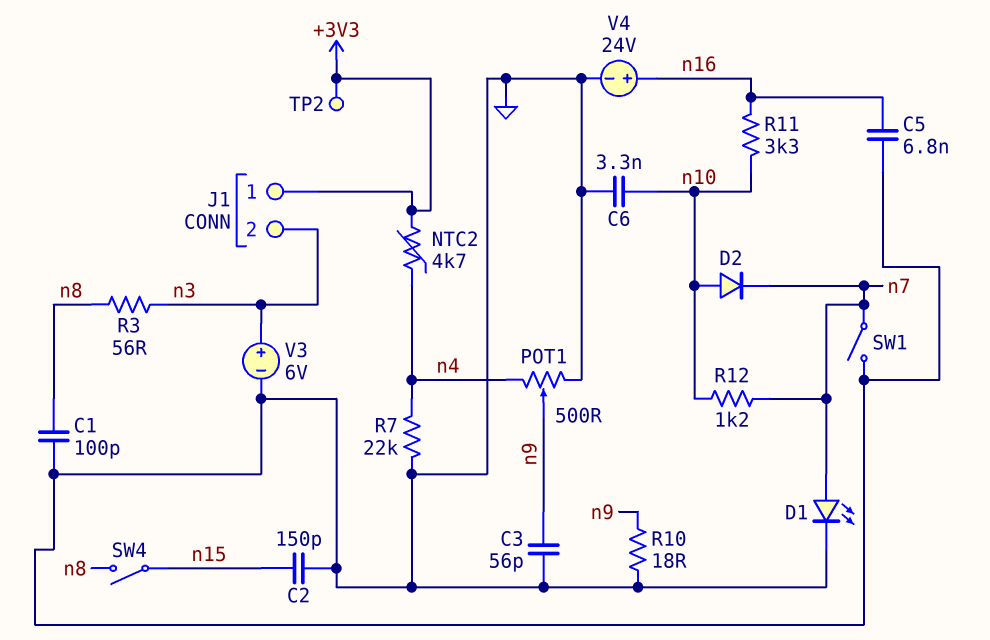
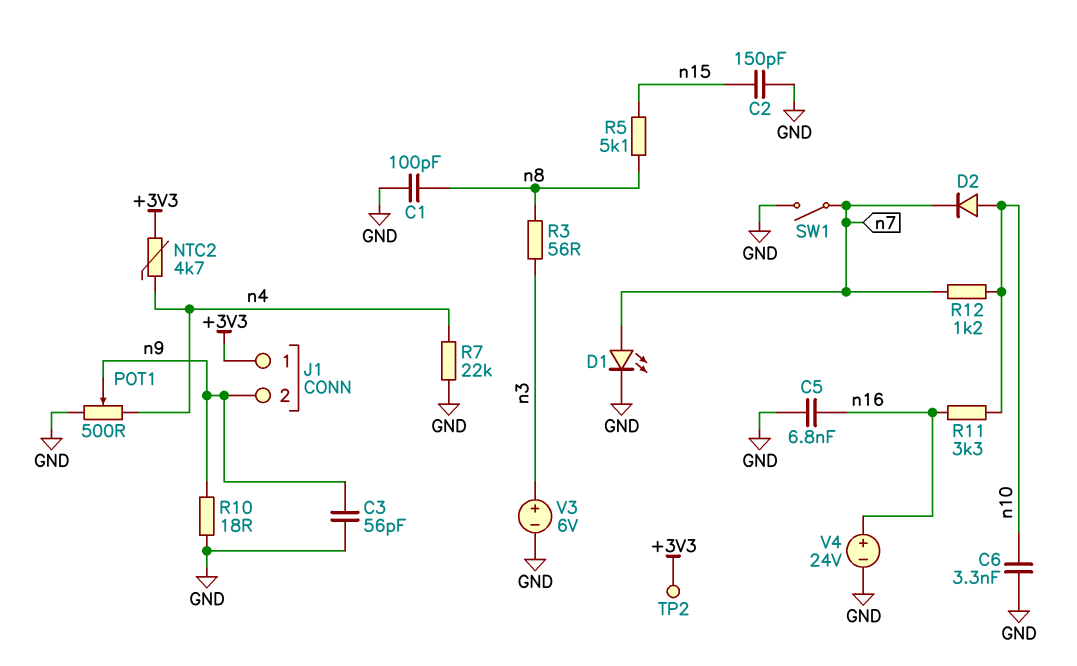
J1 pin 2: n3 -> n9
R5: none -> 5.1k (n8, n15)
SW4: switch (n8, n15) -> none

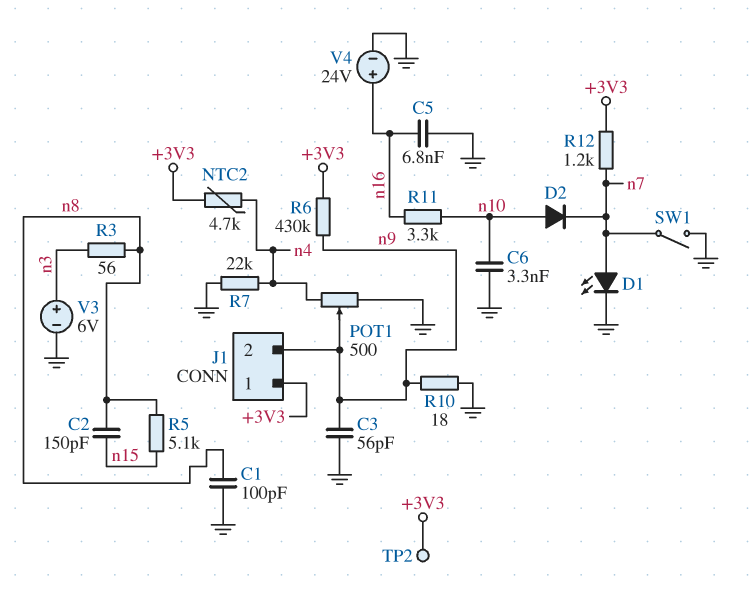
C2: 150pF (GND, n15) -> 150pF (n8, n15)
R6: none -> 430k (+3V3, n9)
R12: 1.2k (n7, n10) -> 1.2k (+3V3, n7)

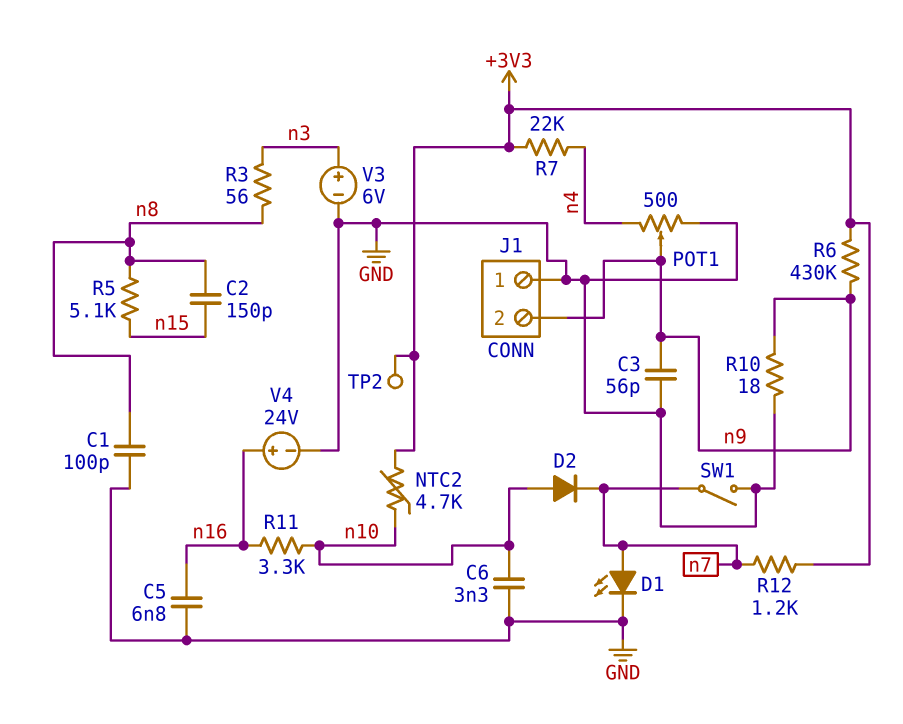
J1 pin 1: +3V3 -> GND
NTC2: 4.7k (+3V3, n4) -> 4.7k (+3V3, n10)
R7: 22k (GND, n4) -> 22k (+3V3, n4)

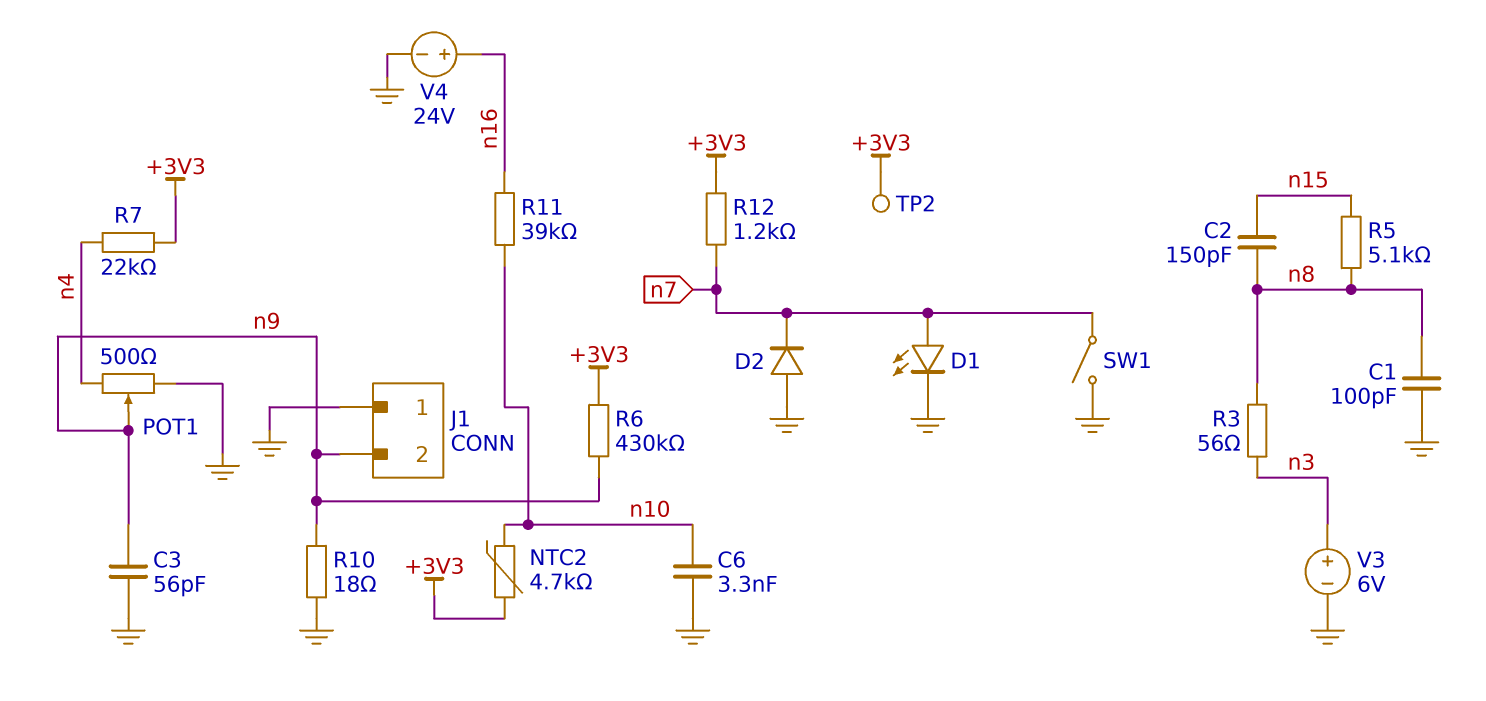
C5: 6.8nF (GND, n16) -> none
D2: diode (A n10, K n7) -> diode (A GND, K n7)
R11: 3.3k (n10, n16) -> 39k (n10, n16)

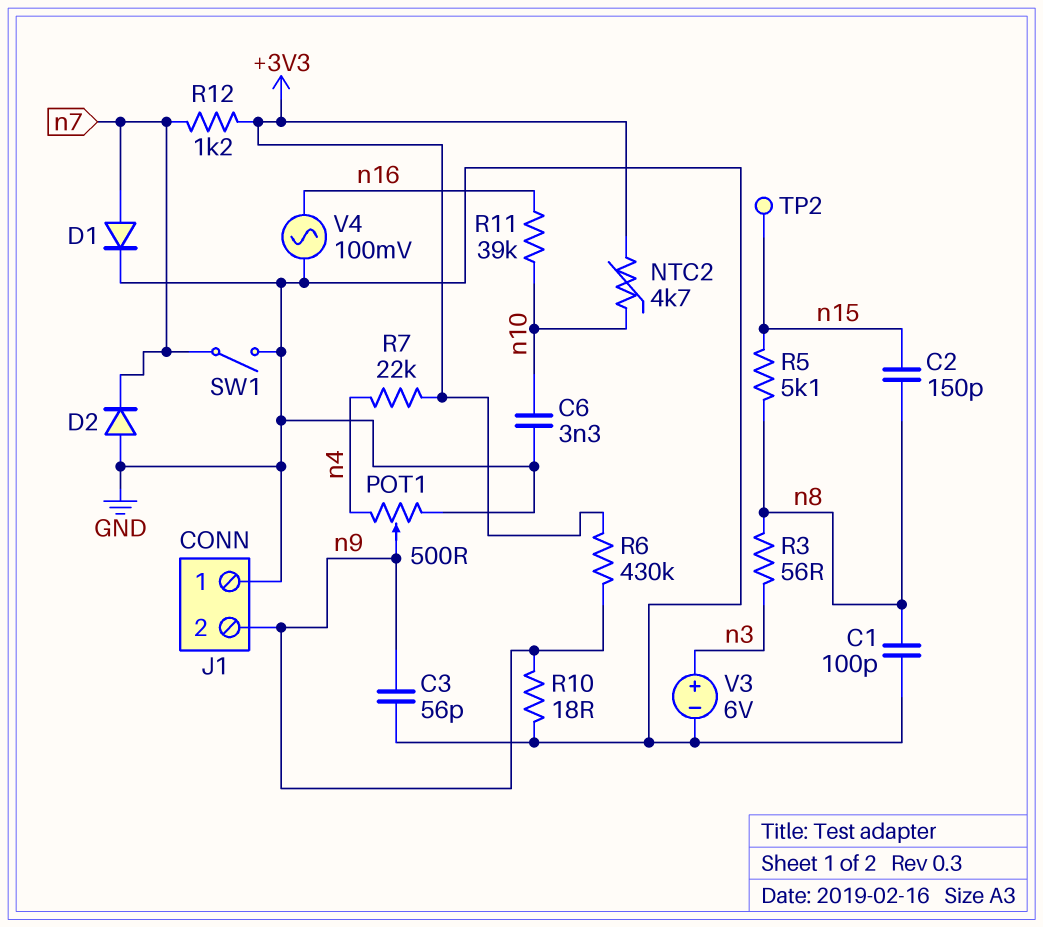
D1: LED (A n7, K GND) -> diode (A n7, K GND)
TP2: test point (+3V3) -> test point (n15)
V4: 24V (plus n16, minus GND) -> AC 100mV (GND, n16)

